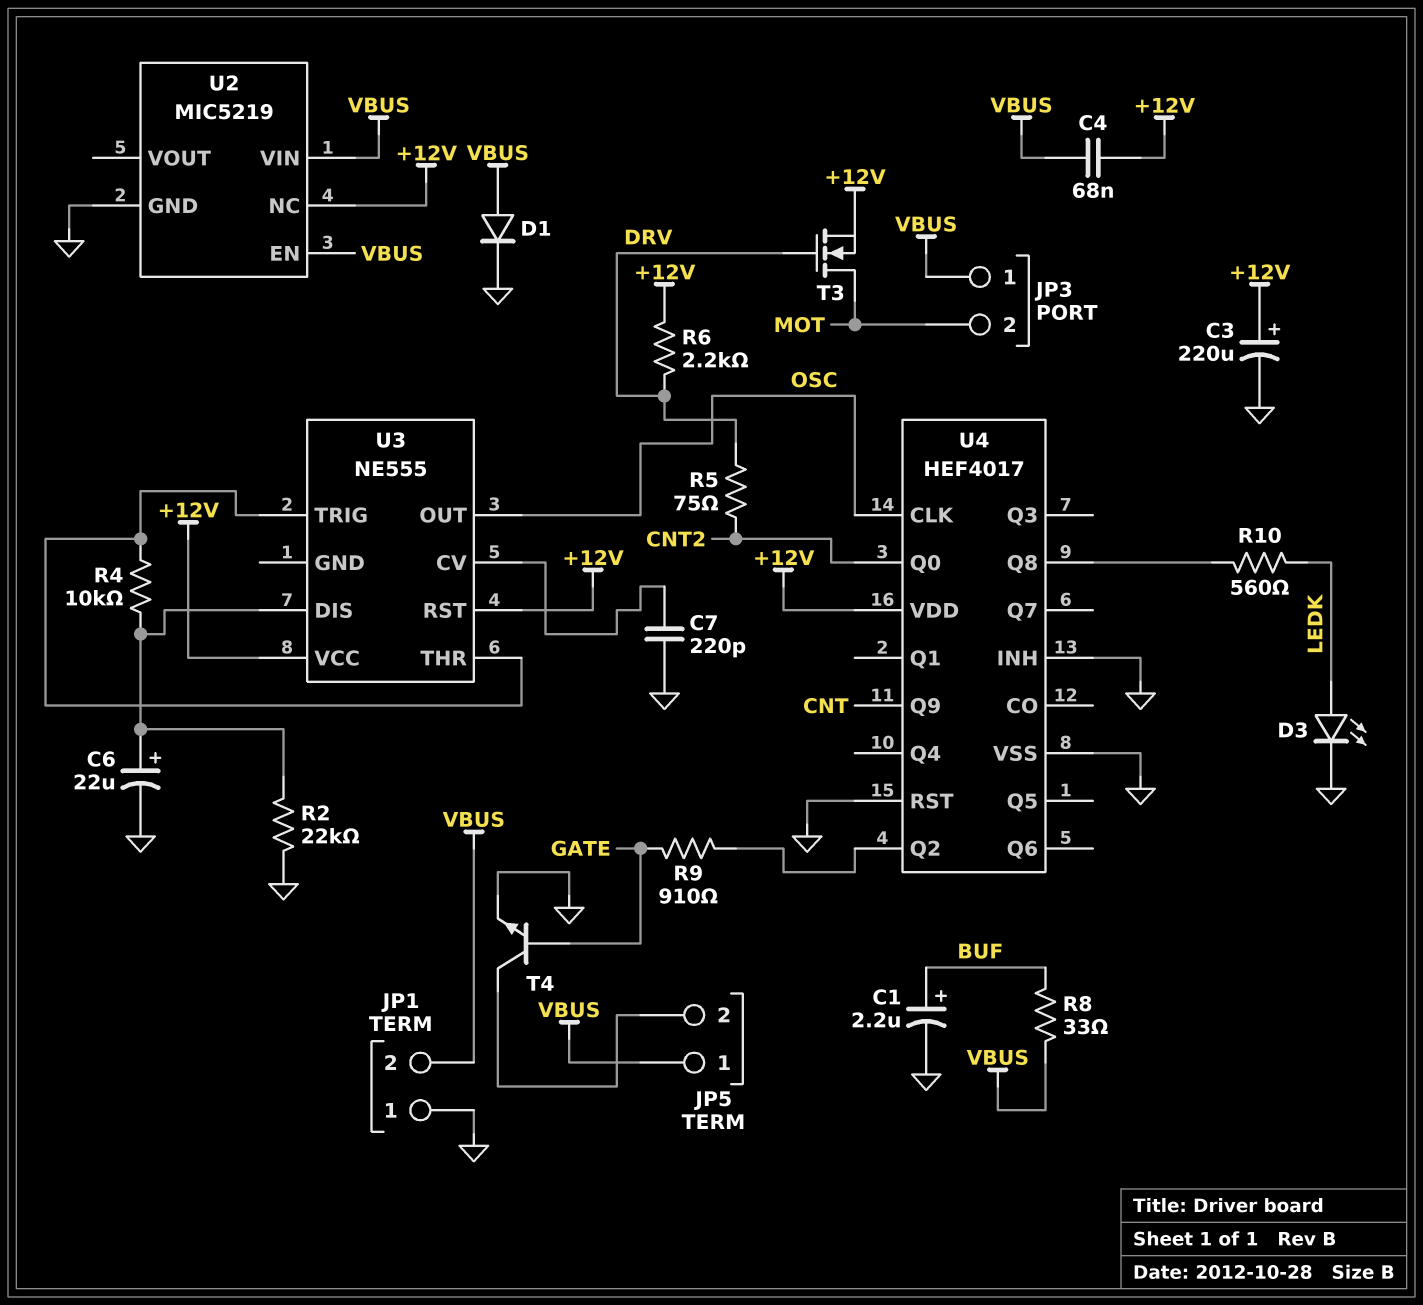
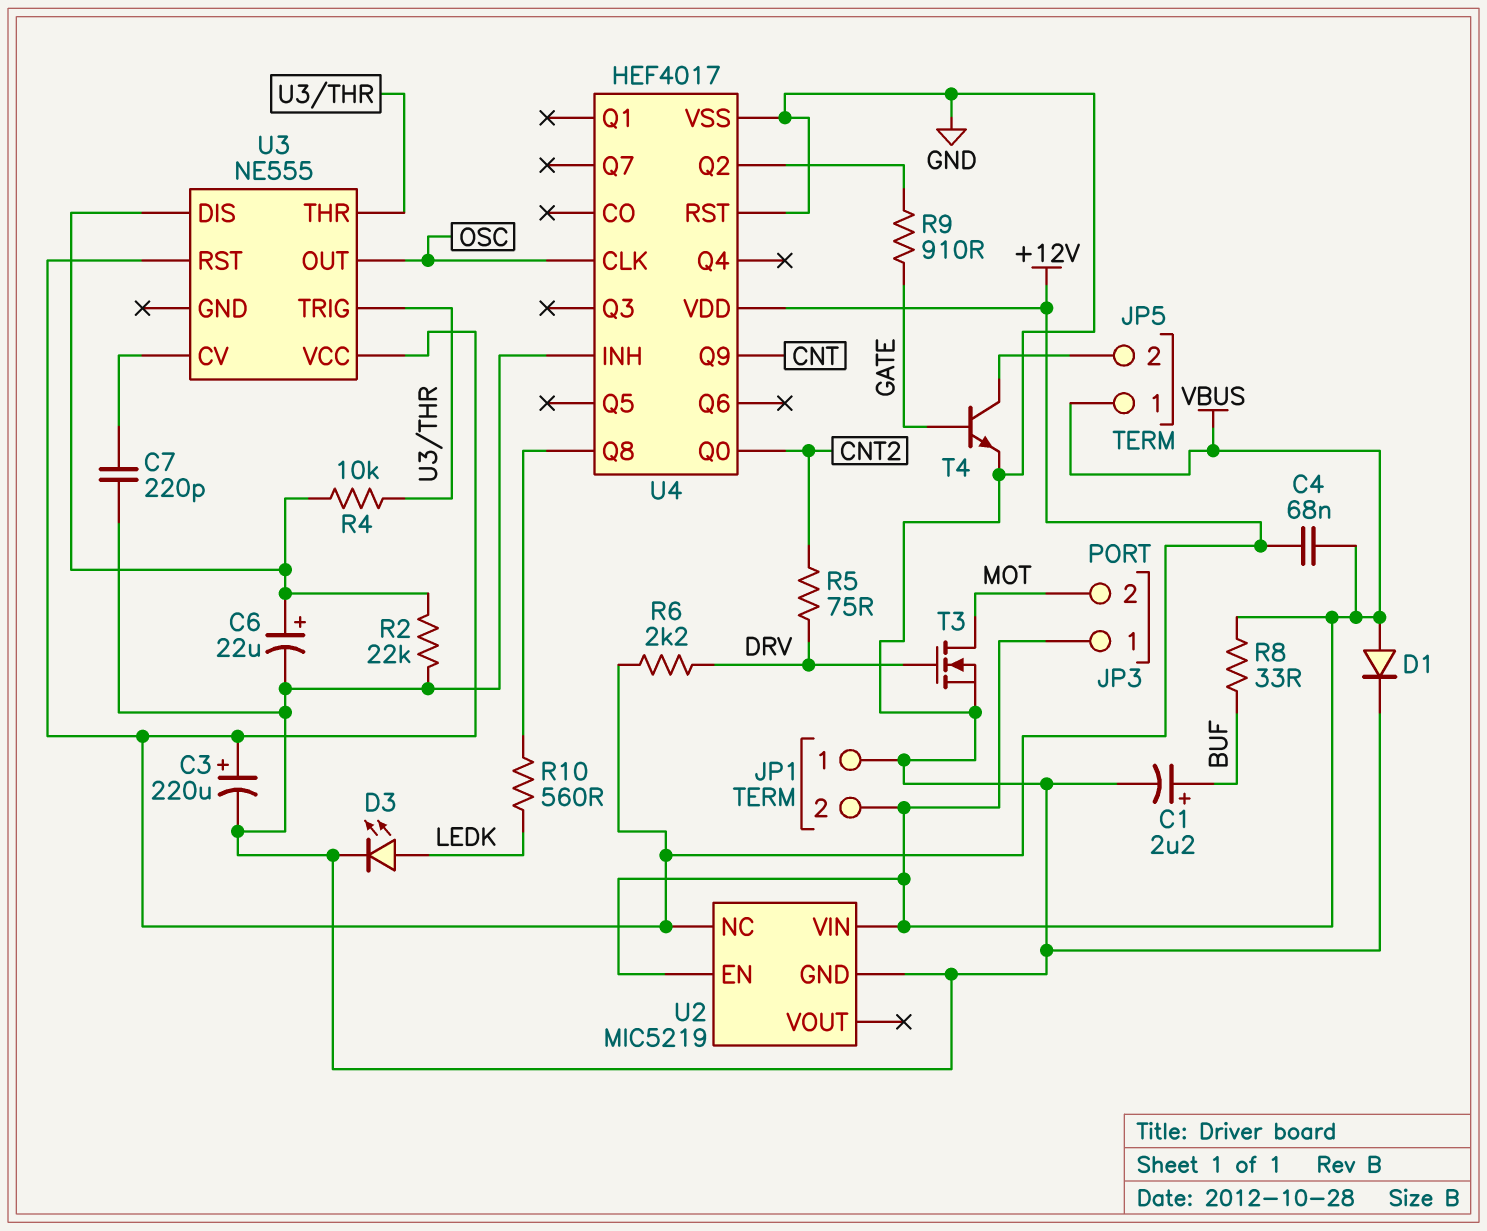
T3: NMOS (G DRV, D MOT, S +12V) -> NMOS (G DRV, D MOT, S GND)

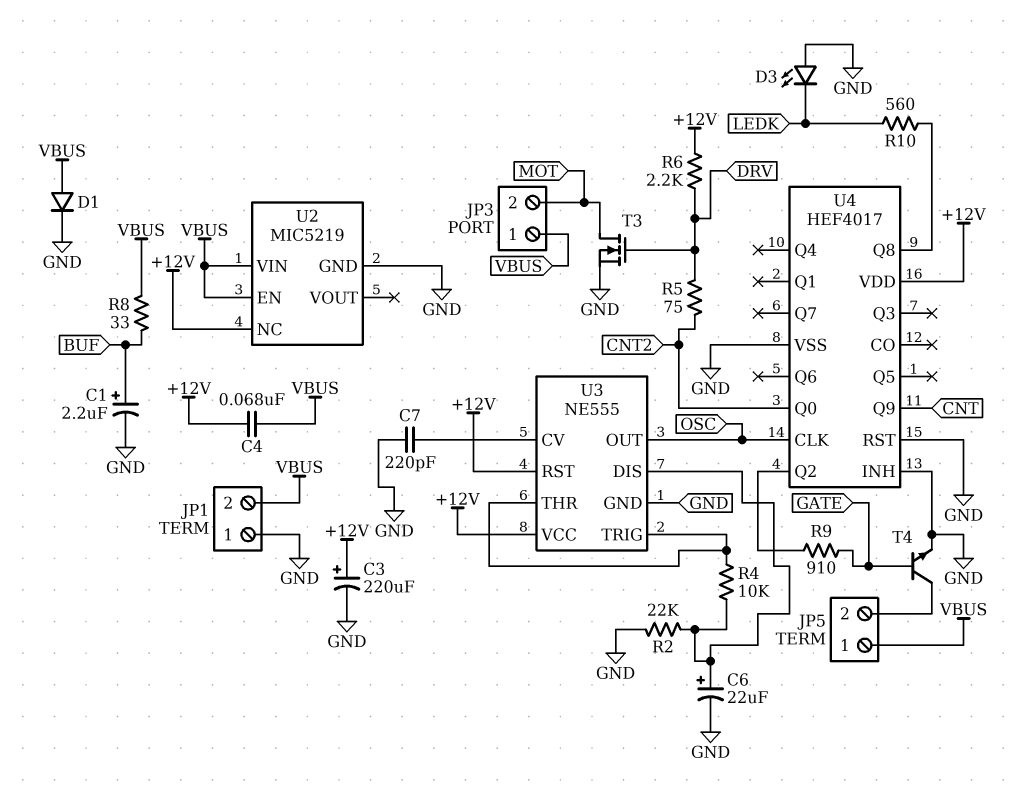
D3: LED (A LEDK, K GND) -> LED (A GND, K LEDK)
U3 pin GND: none -> GND

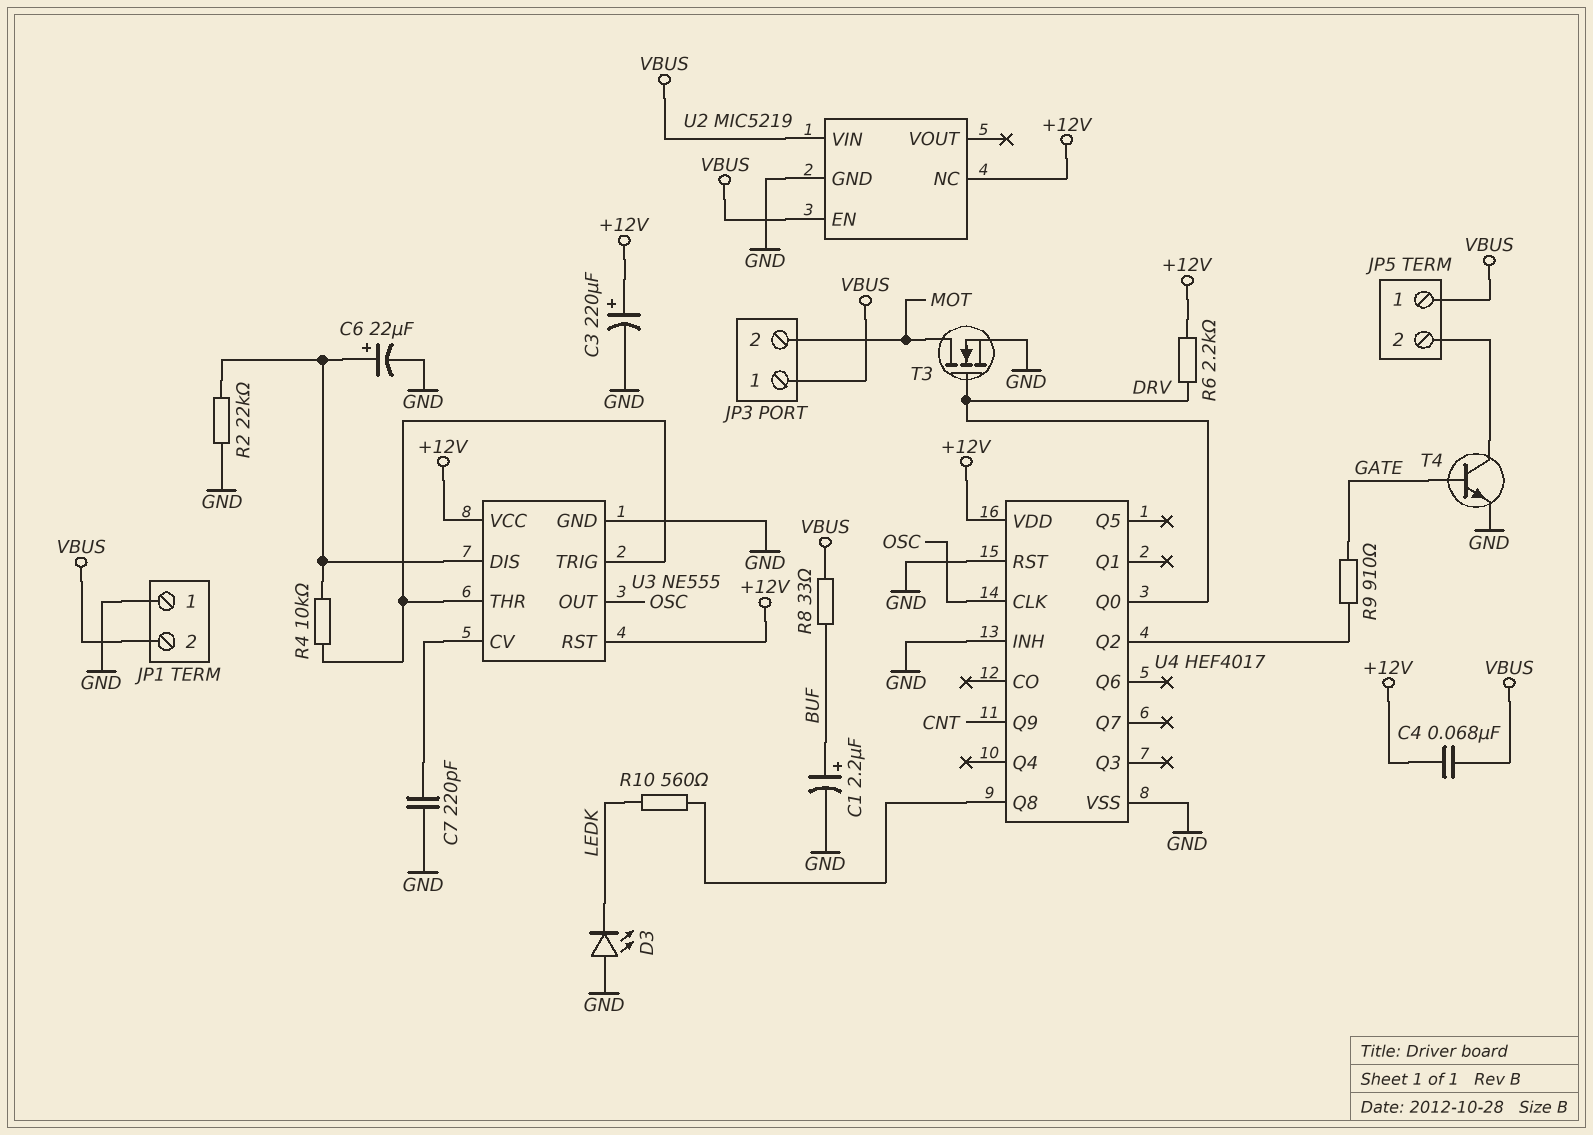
D1: diode (A VBUS, K GND) -> none
R5: 75 (CNT2, DRV) -> none
U4 pin Q0: CNT2 -> DRV

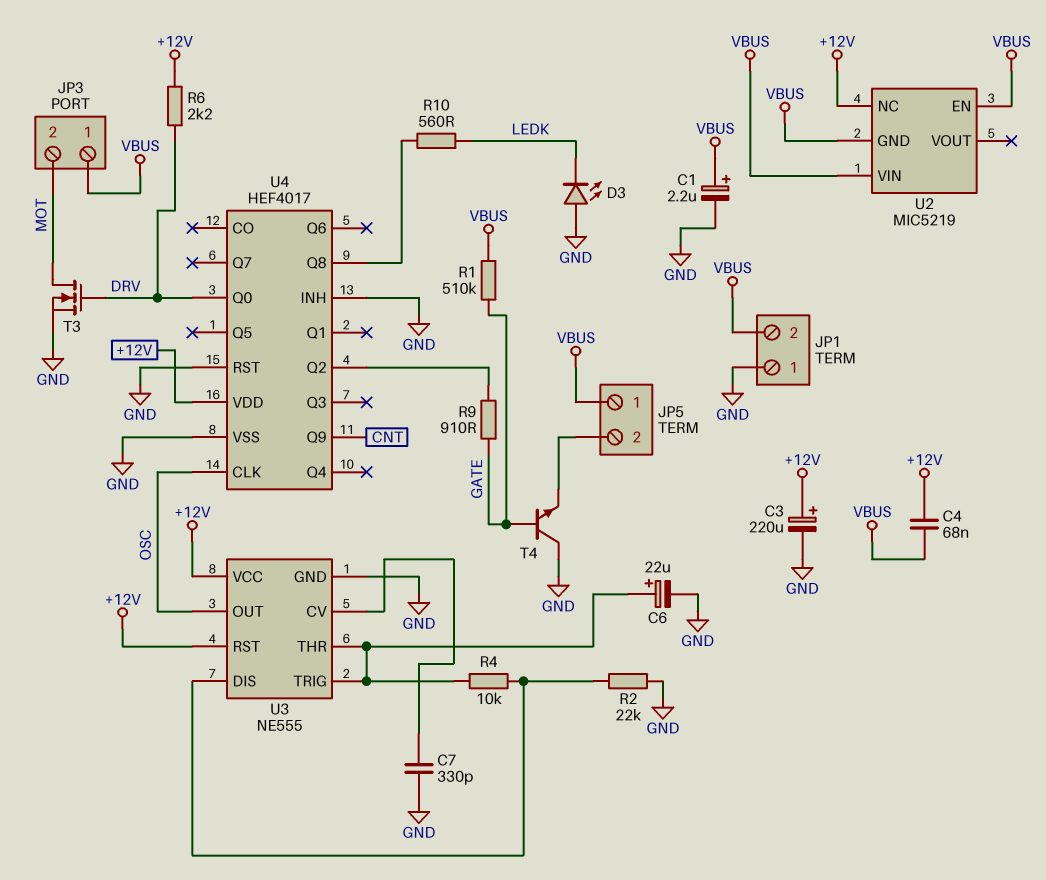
C1: 2.2uF (plus BUF, minus GND) -> 2.2uF (plus VBUS, minus GND)
C6: 22uF (plus U3/DIS, minus GND) -> 22uF (plus U3/THR, minus GND)
C7: 220pF (GND, U3/CV) -> 330pF (GND, U3/CV)
R1: none -> 510k (GATE, VBUS)
R8: 33 (BUF, VBUS) -> none
T4: NPN (B GATE, C JP5/2, E GND) -> NPN (B GATE, C GND, E JP5/2)
U2 pin GND: GND -> VBUS

